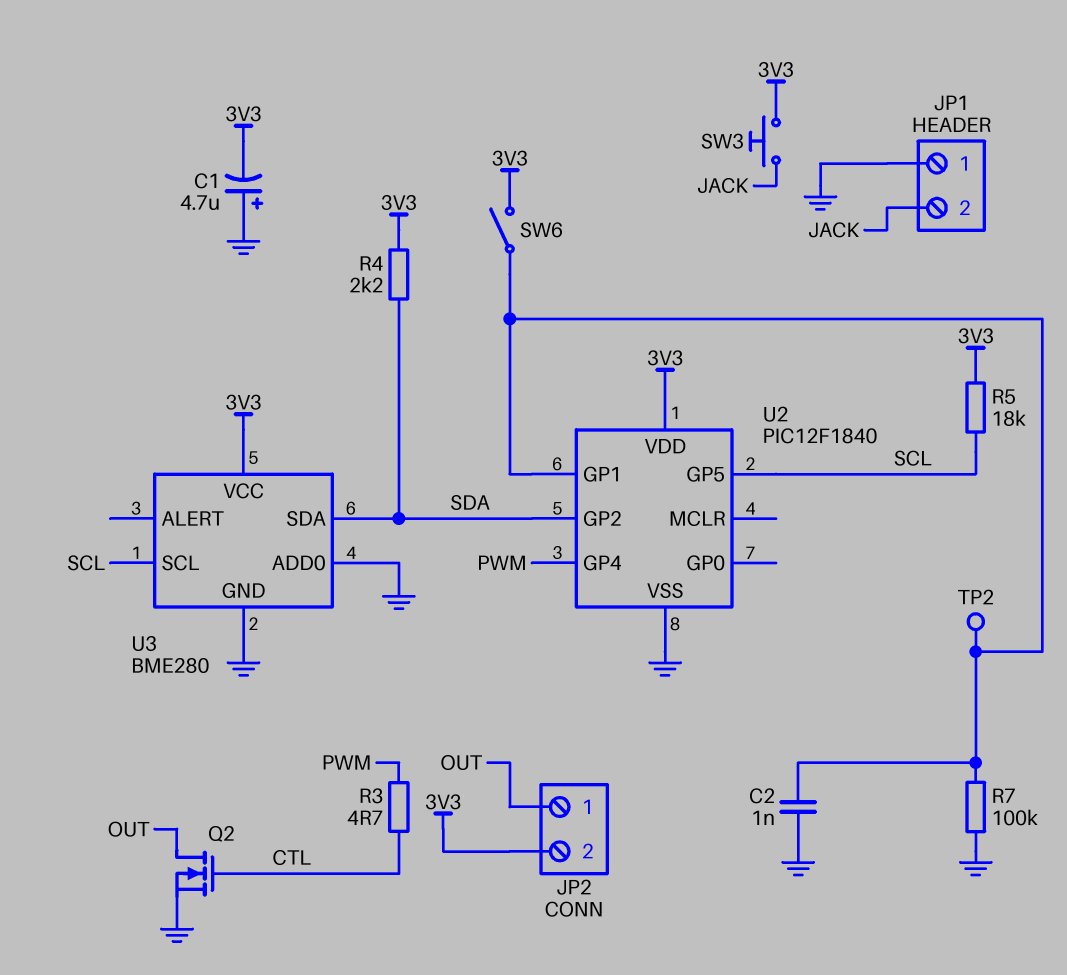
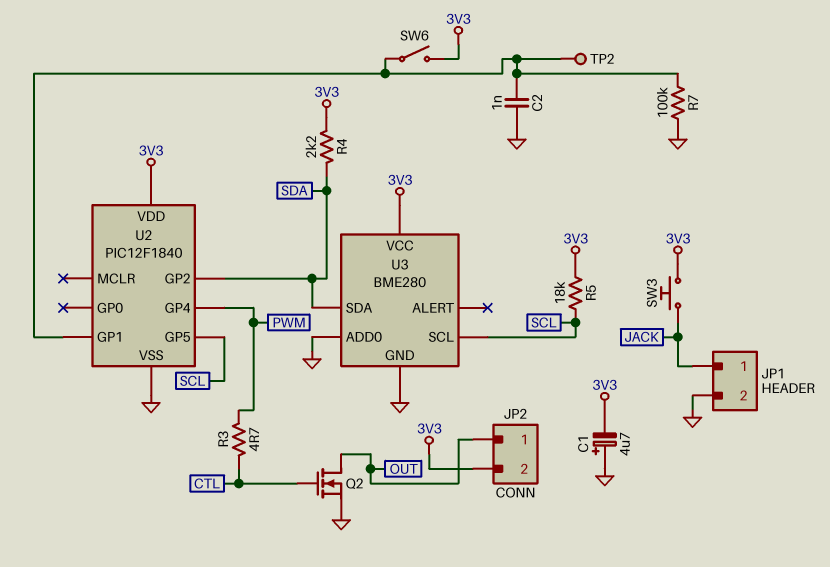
JP1 pin 1: GND -> JACK
JP1 pin 2: JACK -> GND

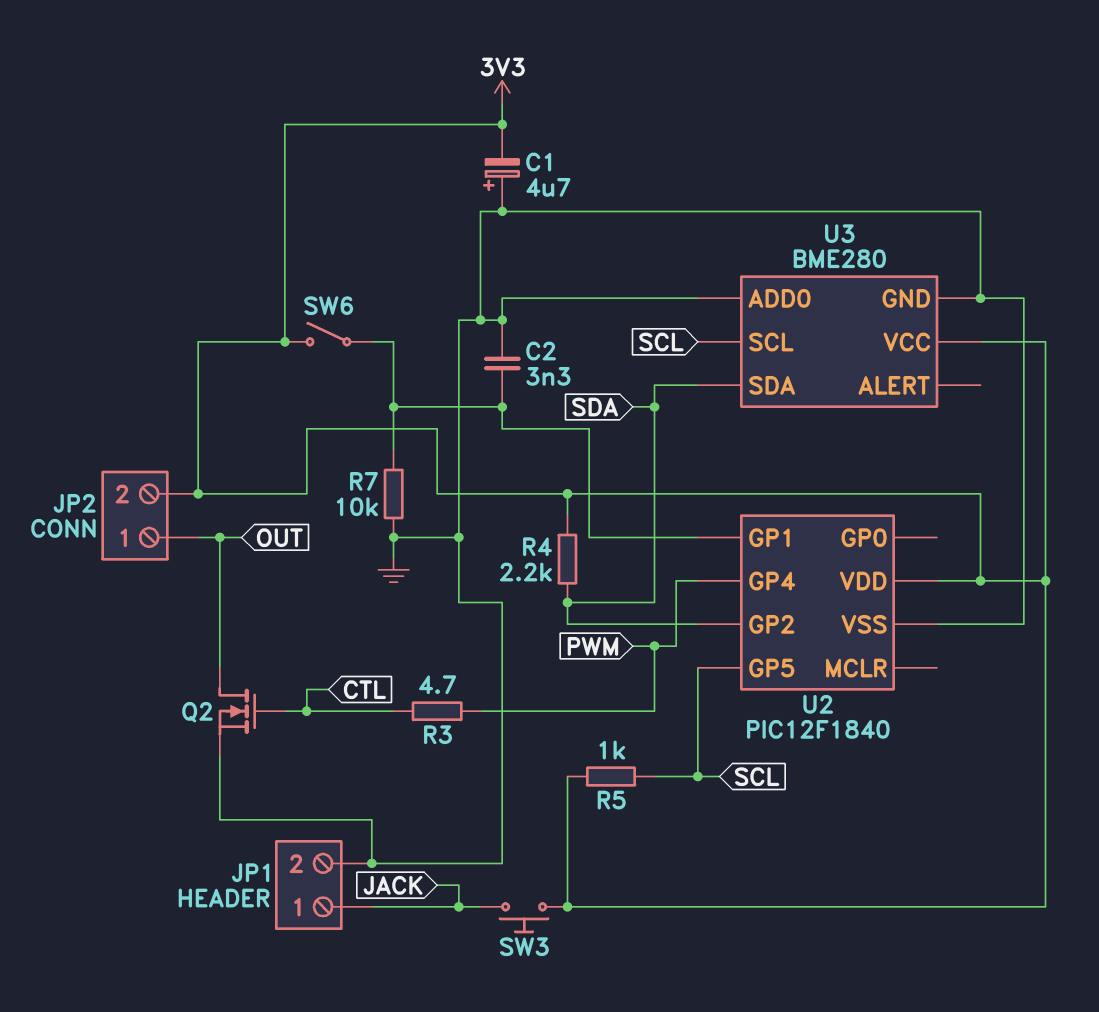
C2: 1nF (GND, U2/GP1) -> 3.3nF (GND, U2/GP1)
R5: 18k (3V3, SCL) -> 1k (3V3, SCL)
R7: 100k (GND, U2/GP1) -> 10k (GND, U2/GP1)
TP2: test point (U2/GP1) -> none

